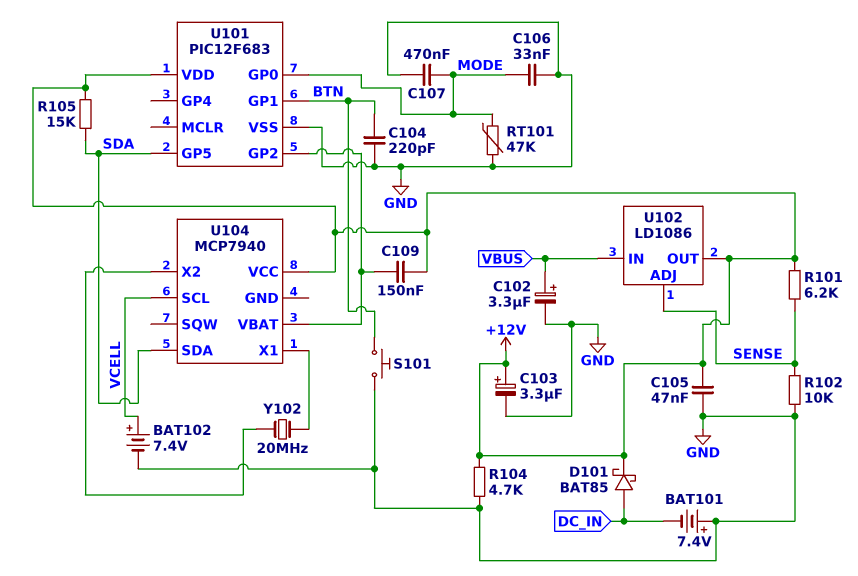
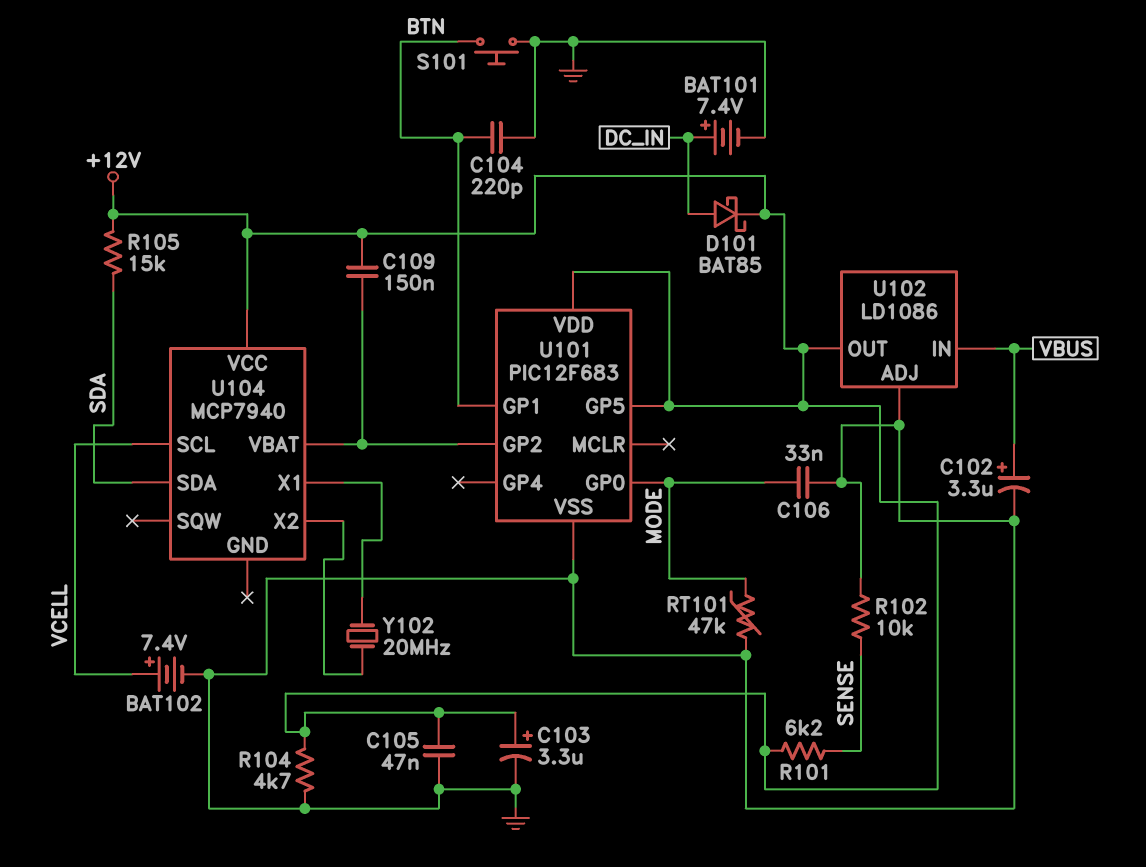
BAT101: 7.4V (plus GND, minus DC_IN) -> 7.4V (plus DC_IN, minus GND)
C107: 470nF (GND, MODE) -> none
U101 pin GP5: SDA -> +12V
U102 pin ADJ: SENSE -> GND

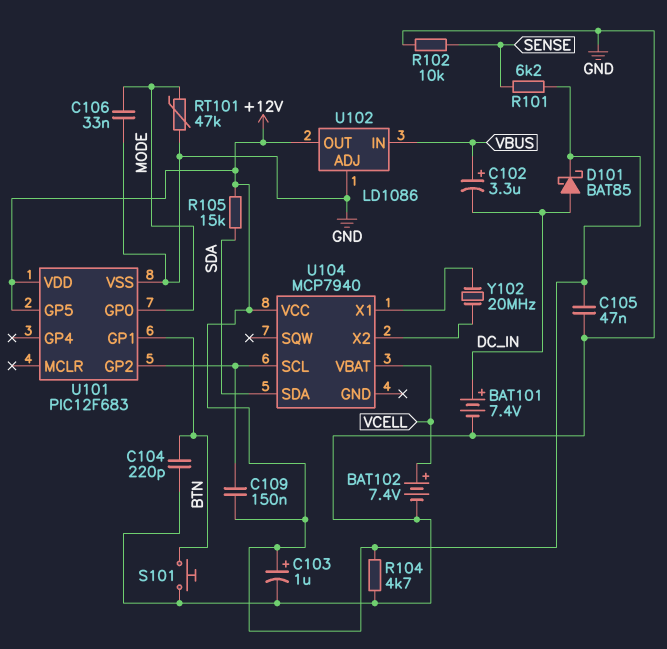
C102: 3.3uF (plus VBUS, minus GND) -> 3.3uF (plus VBUS, minus DC_IN)
C103: 3.3uF (plus +12V, minus GND) -> 1uF (plus +12V, minus GND)
U104 pin SCL: VCELL -> U101/GP2
U104 pin VBAT: U101/GP2 -> VCELL

